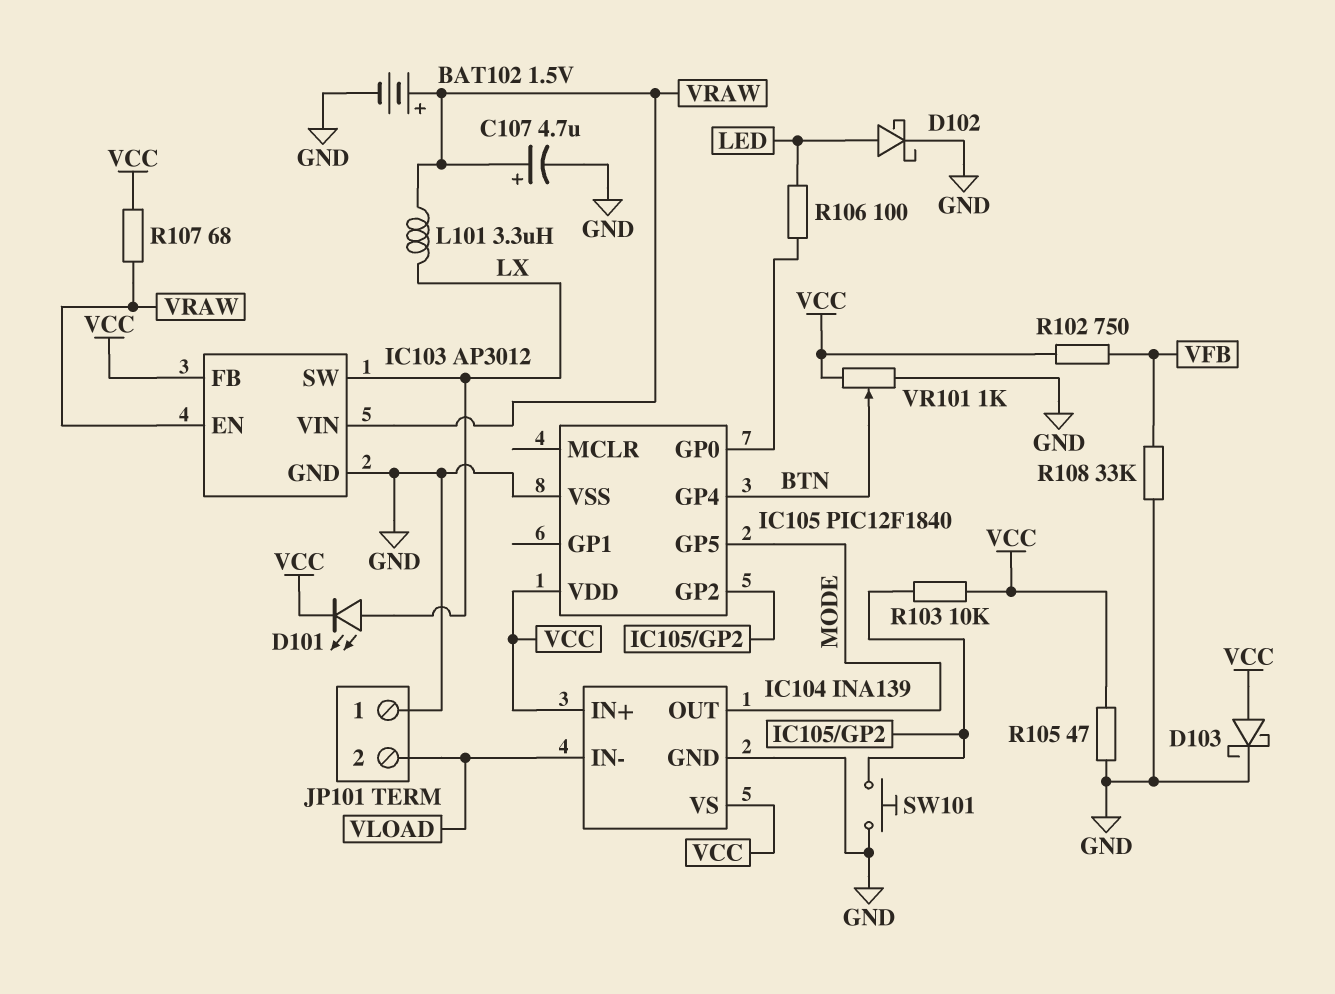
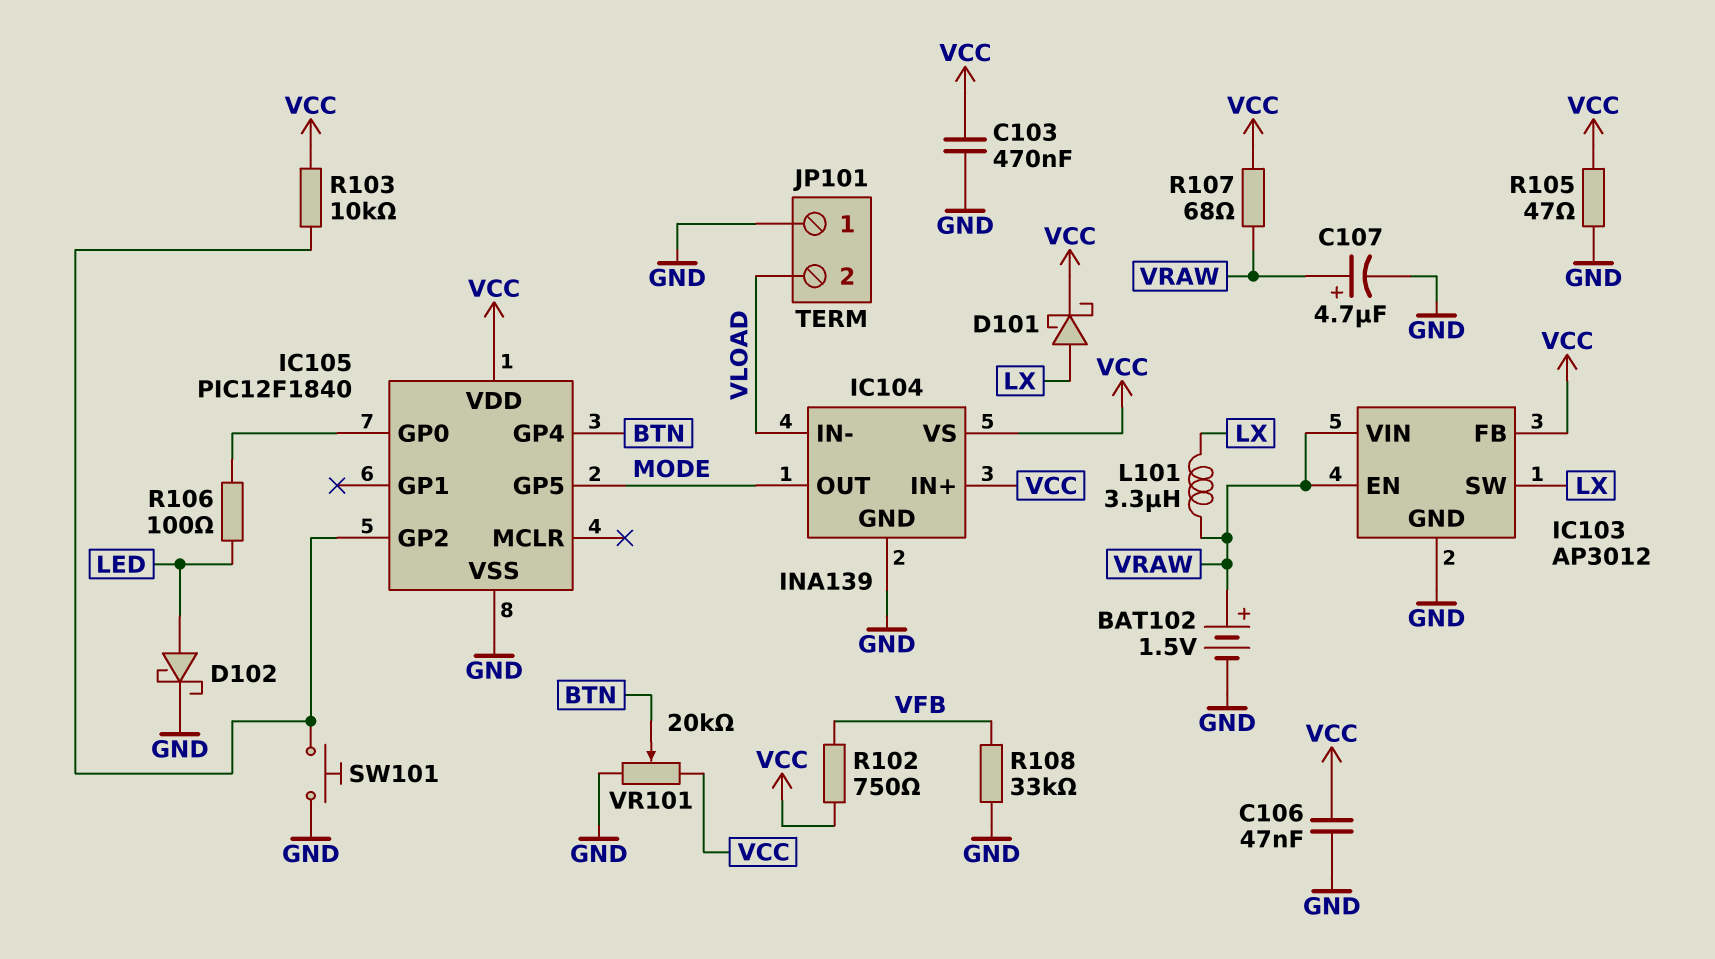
C103: none -> 470nF (GND, VCC)
C106: none -> 47nF (GND, VCC)
D101: LED (A LX, K VCC) -> schottky (A LX, K VCC)
D103: schottky (A VCC, K GND) -> none
VR101: 1k (GND, VCC, wiper BTN) -> 20k (GND, VCC, wiper BTN)

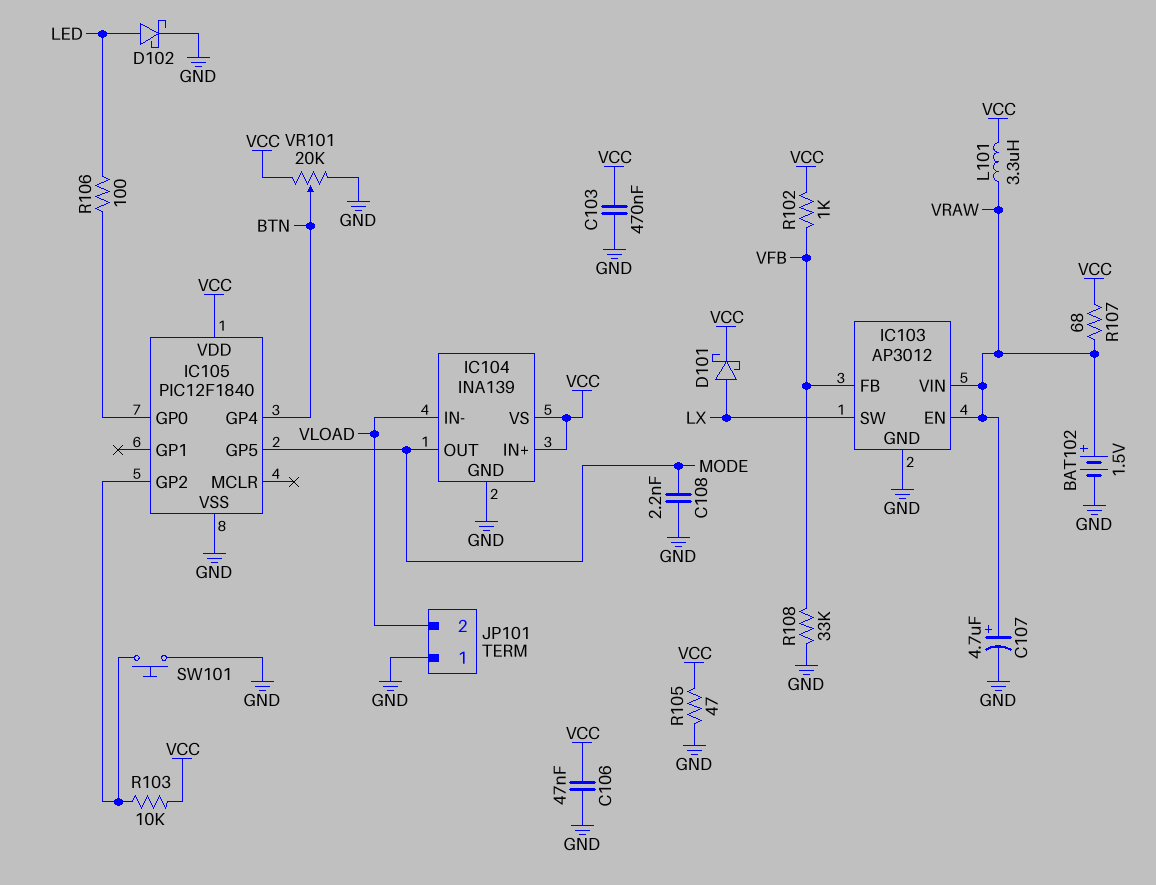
C108: none -> 2.2nF (GND, MODE)
IC103 pin FB: VCC -> VFB
L101: 3.3uH (LX, VRAW) -> 3.3uH (VCC, VRAW)
R102: 750 (VCC, VFB) -> 1k (VCC, VFB)

